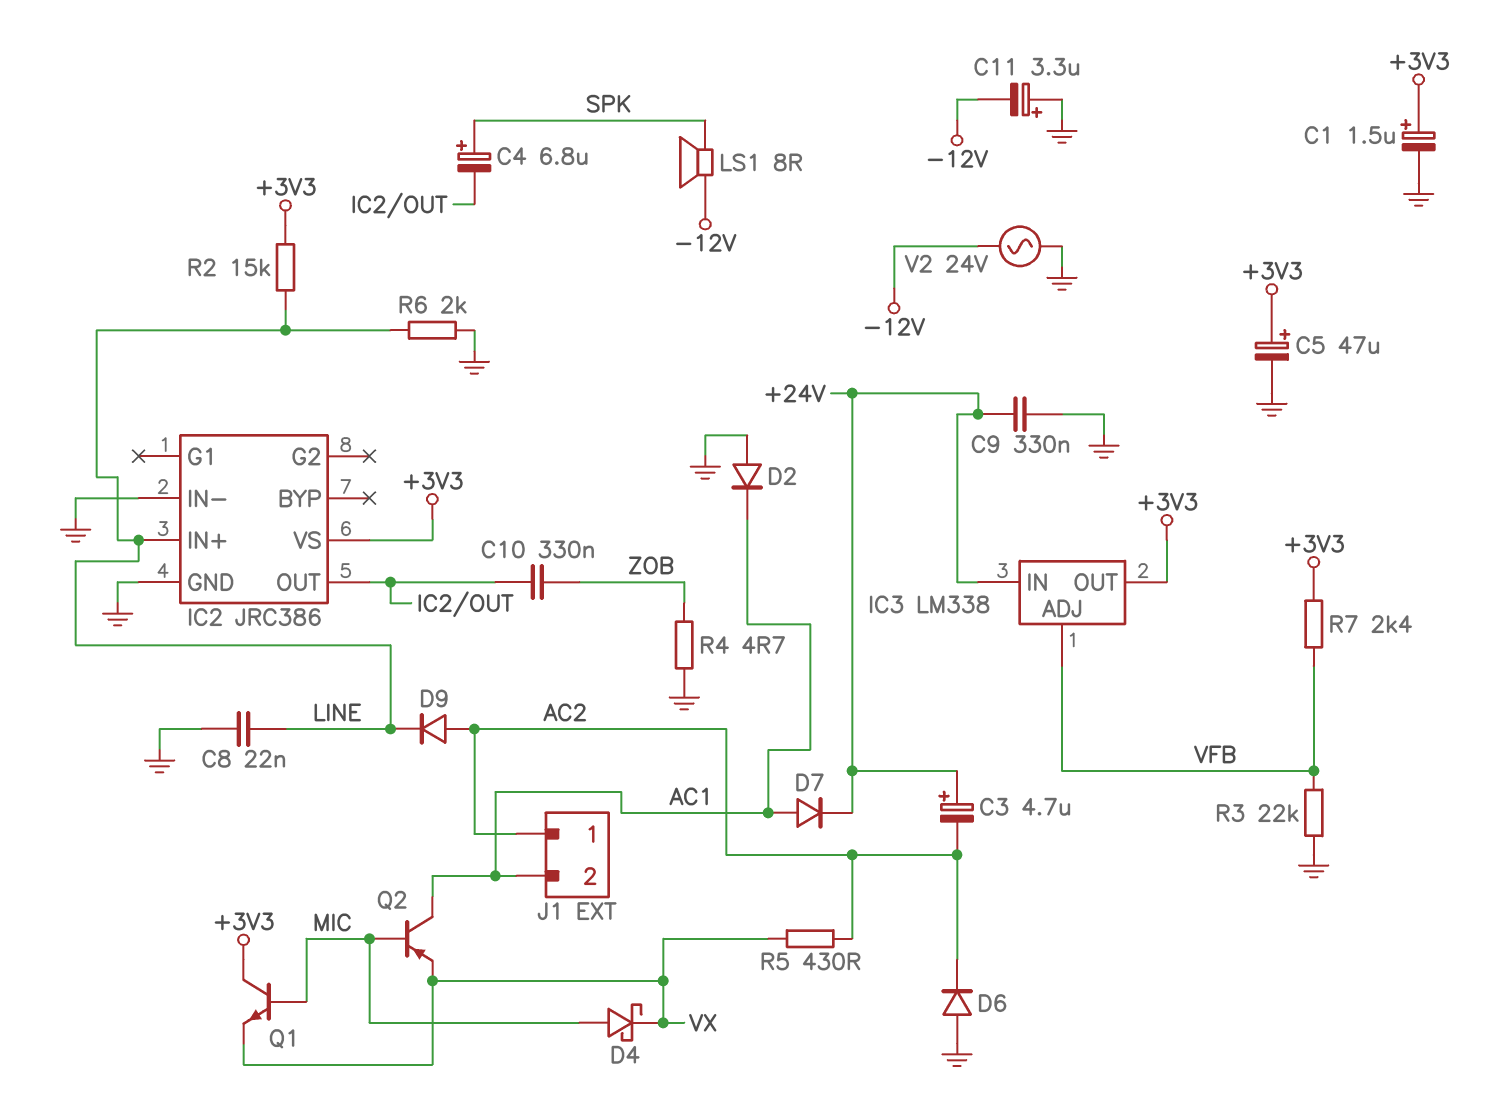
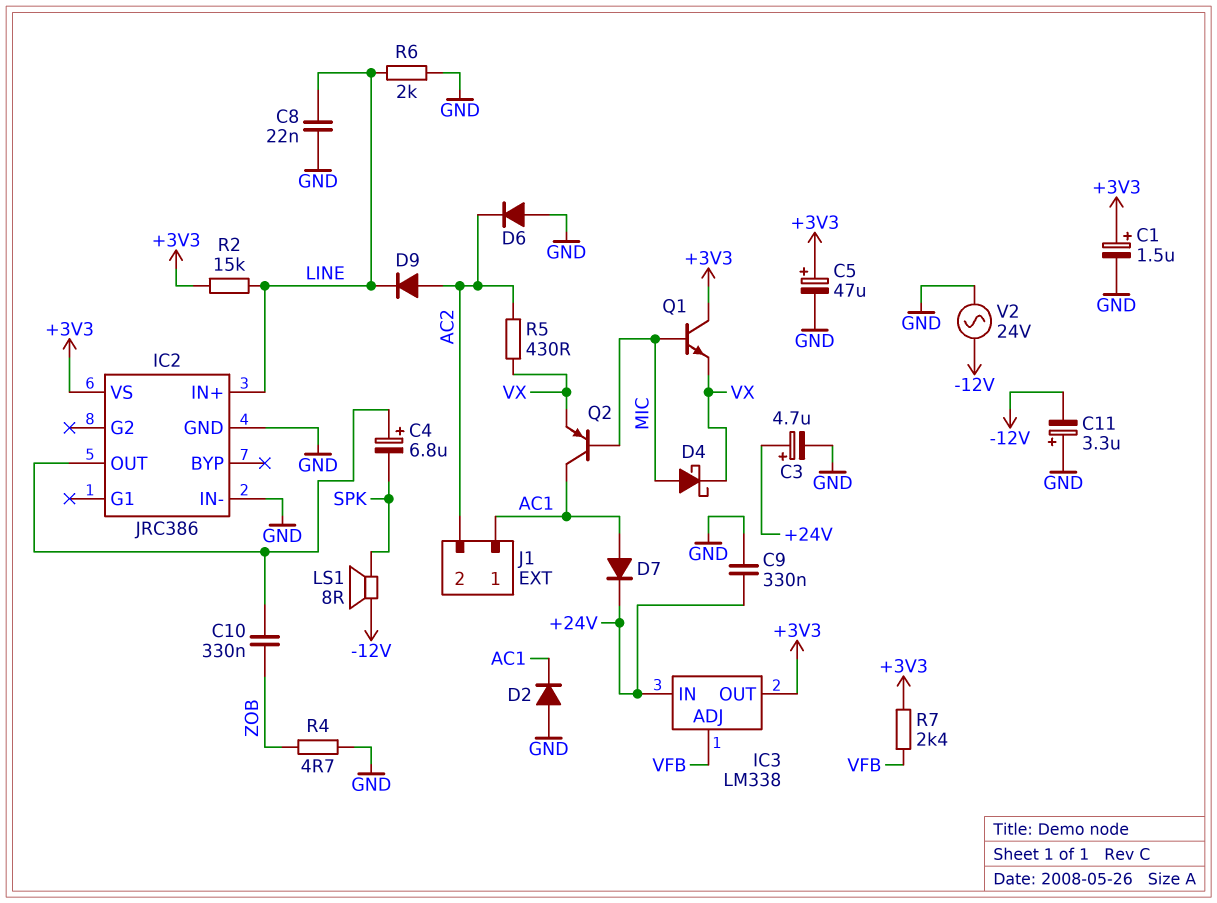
C3: 4.7uF (plus +24V, minus AC2) -> 4.7uF (plus +24V, minus GND)
C4: 6.8uF (plus SPK, minus IC2/OUT) -> 6.8uF (plus IC2/OUT, minus SPK)
J1 pin 1: AC2 -> AC1
J1 pin 2: AC1 -> AC2
R3: 22k (GND, VFB) -> none

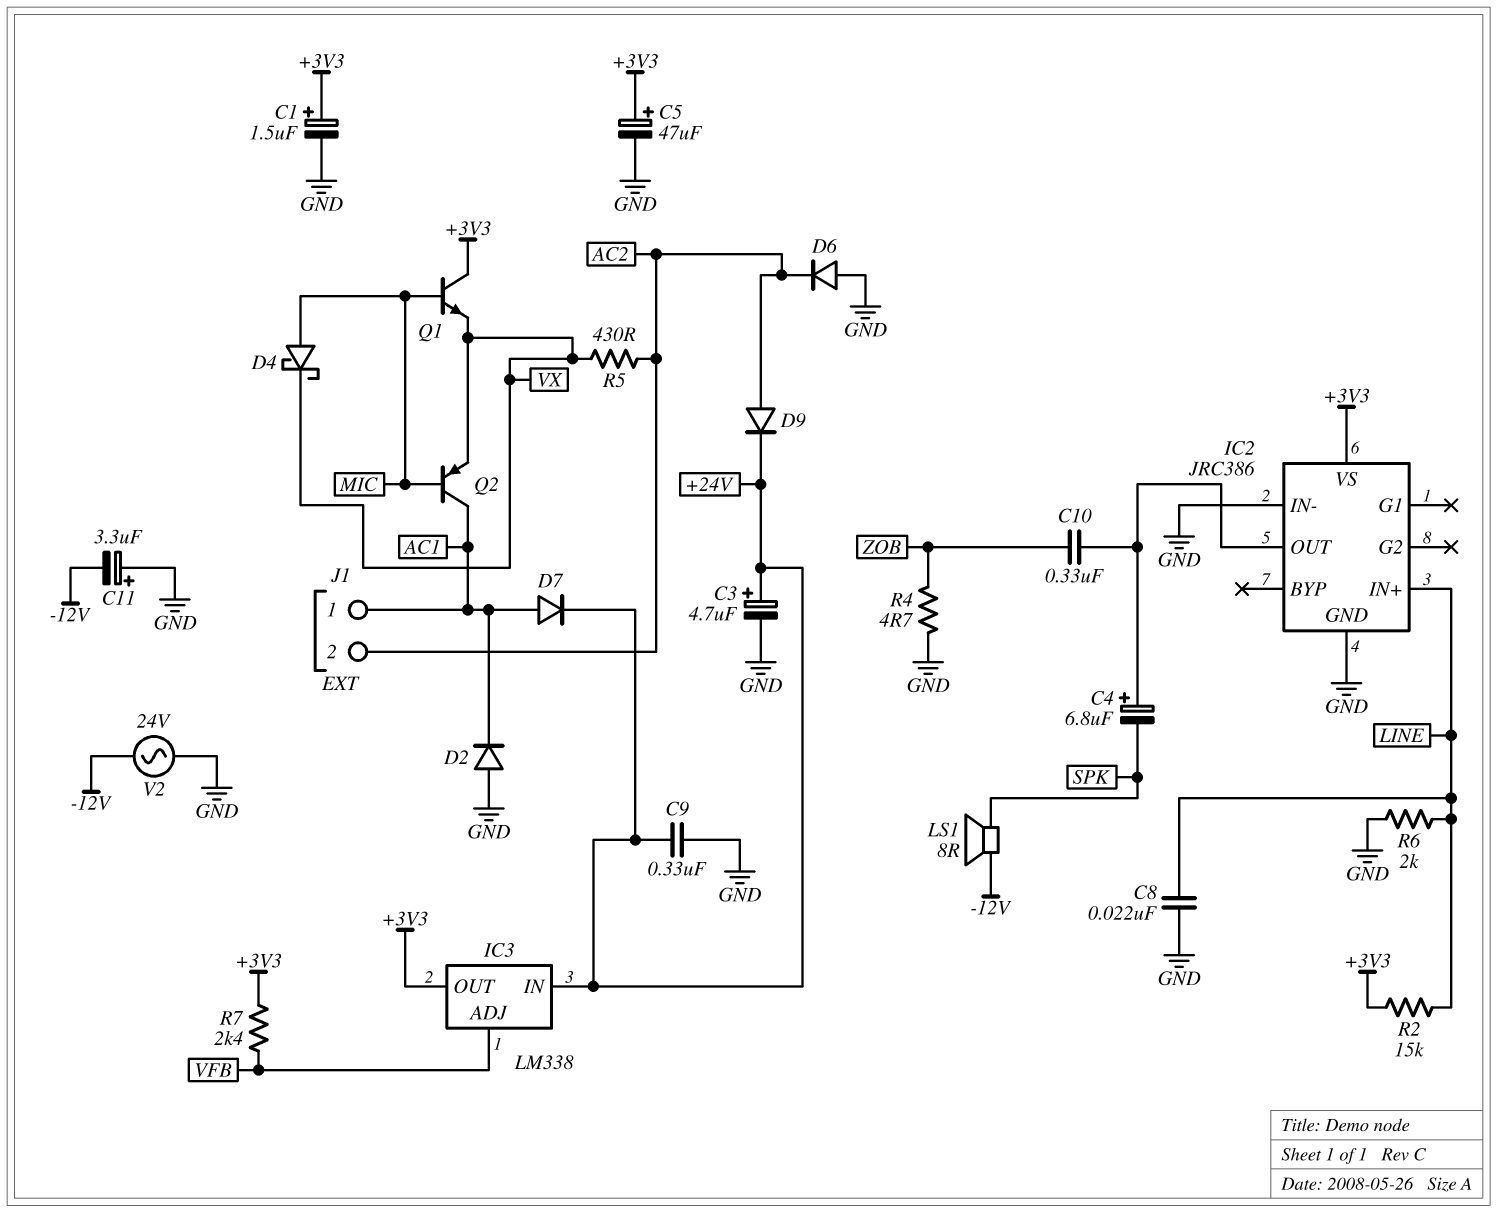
D9: diode (A AC2, K LINE) -> diode (A AC2, K +24V)

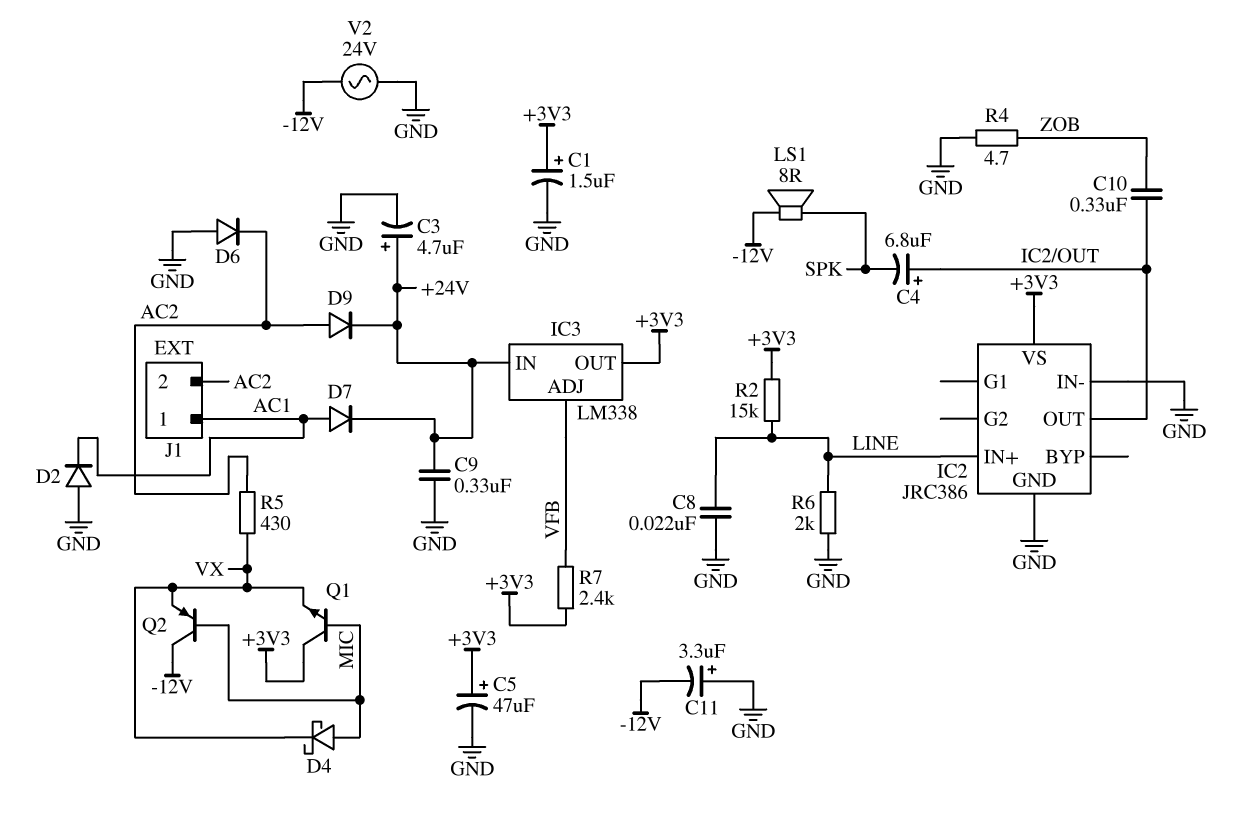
Q2: PNP (B MIC, C AC1, E VX) -> PNP (B MIC, C -12V, E VX)

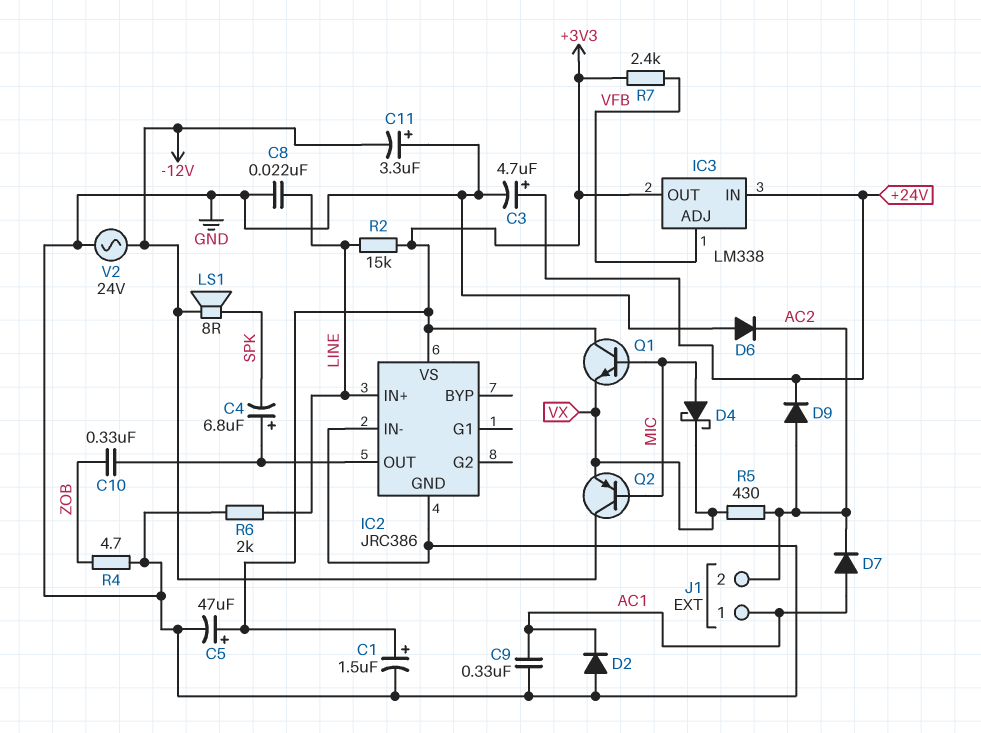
C9: 330nF (+24V, GND) -> 330nF (AC1, GND)
D7: diode (A AC1, K +24V) -> diode (A AC1, K AC2)

